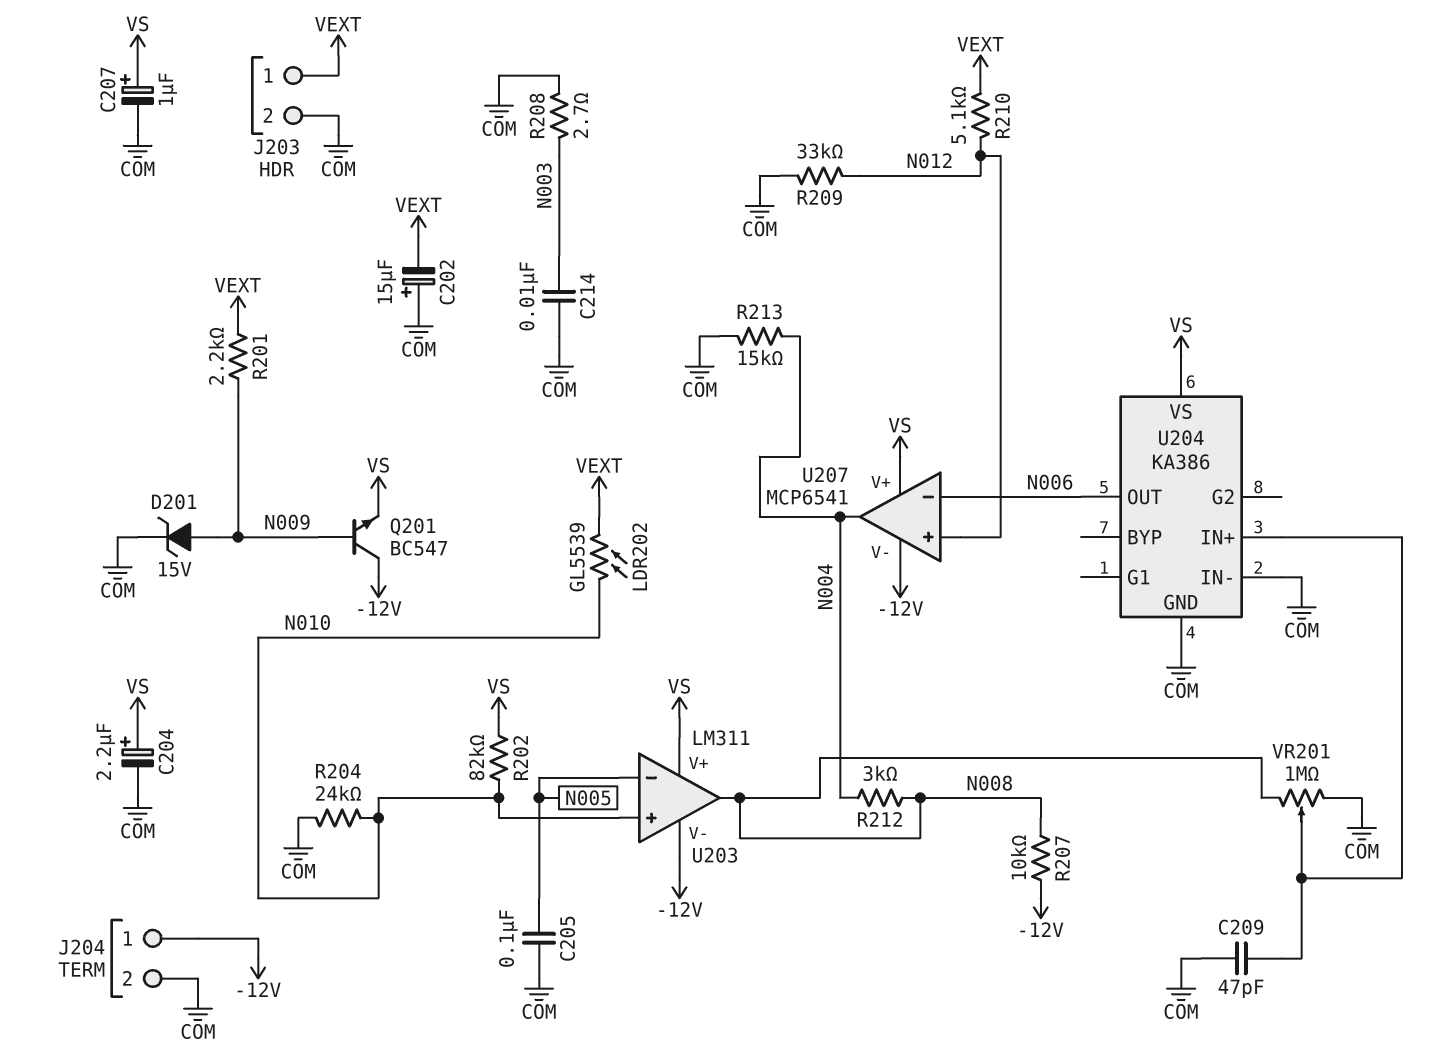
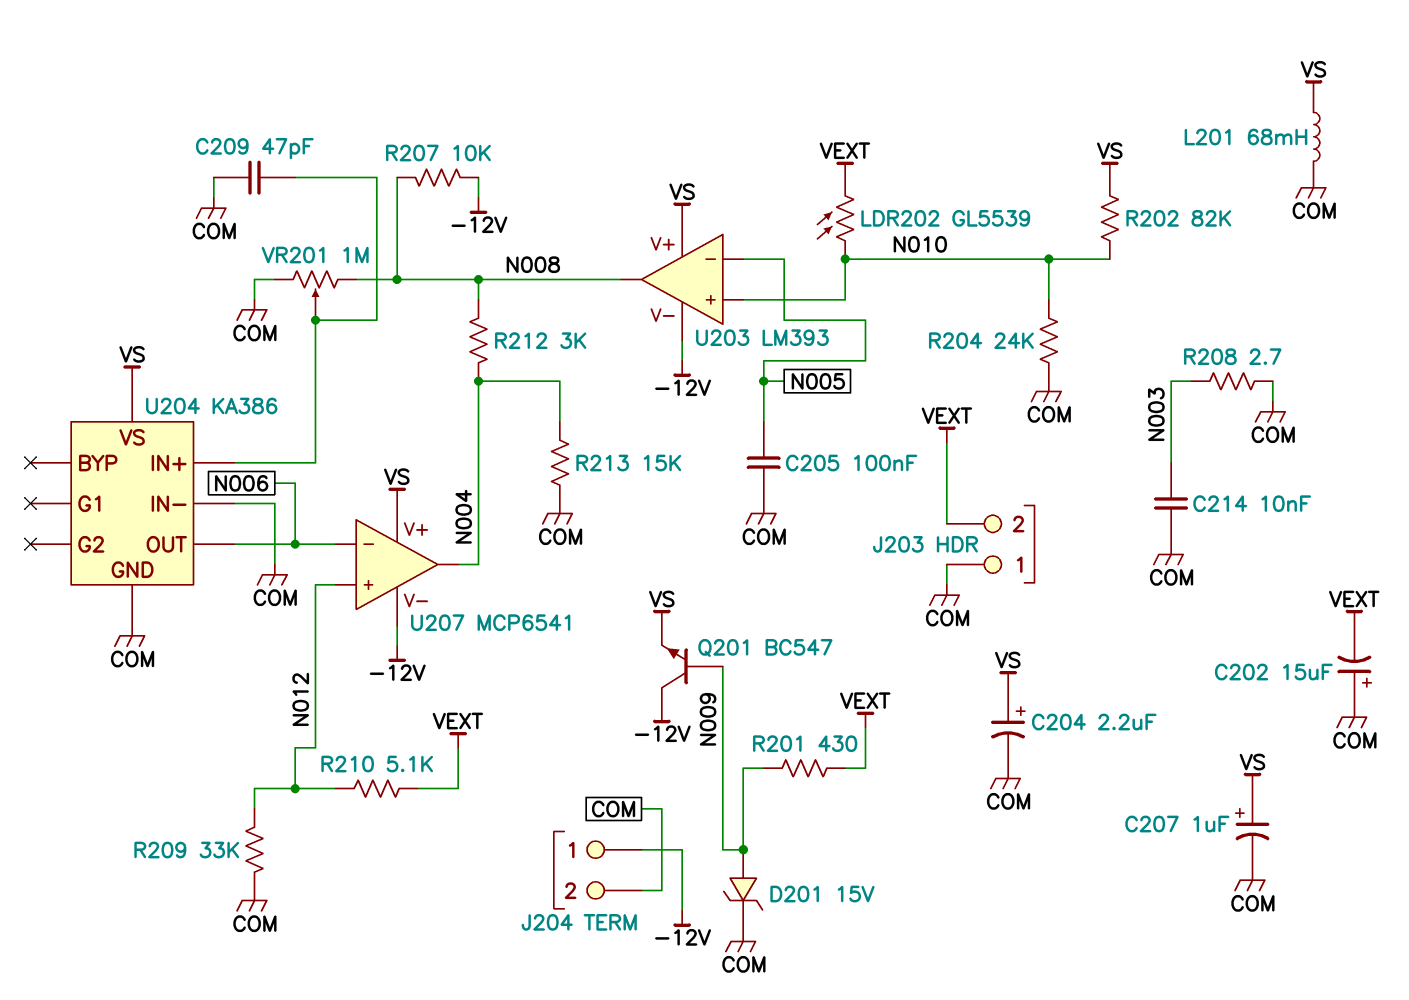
J203 pin 1: VEXT -> COM
J203 pin 2: COM -> VEXT
L201: none -> 68mH (COM, VS)
R201: 2.2k (N009, VEXT) -> 430 (N009, VEXT)
U203: LM311 -> LM393

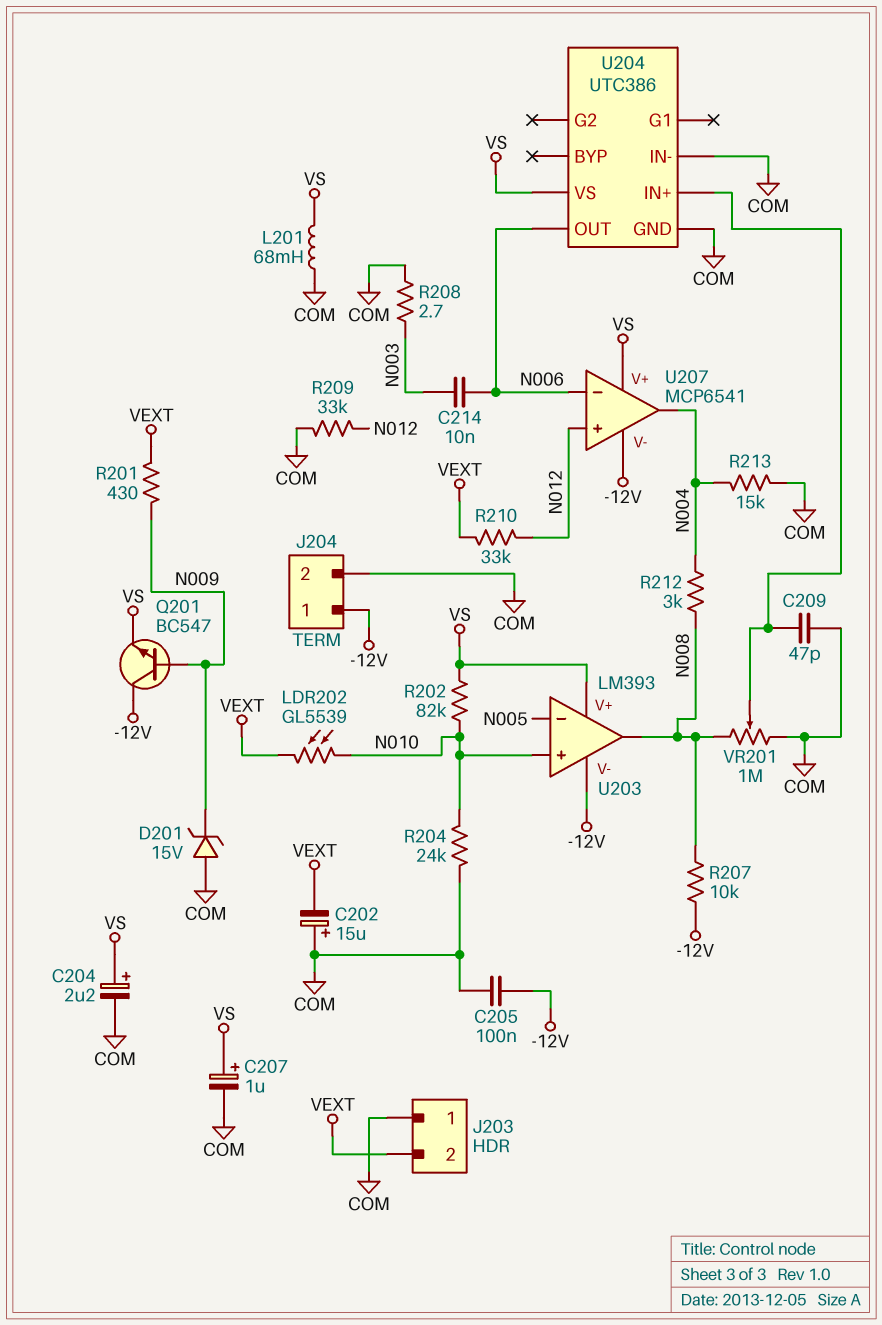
C205: 100nF (COM, N005) -> 100nF (-12V, COM)
C214: 10nF (COM, N003) -> 10nF (N003, N006)
D201: zener 15V (A N009, K COM) -> zener 15V (A COM, K N009)
R210: 5.1k (N012, VEXT) -> 33k (N012, VEXT)
U204: KA386 -> UTC386

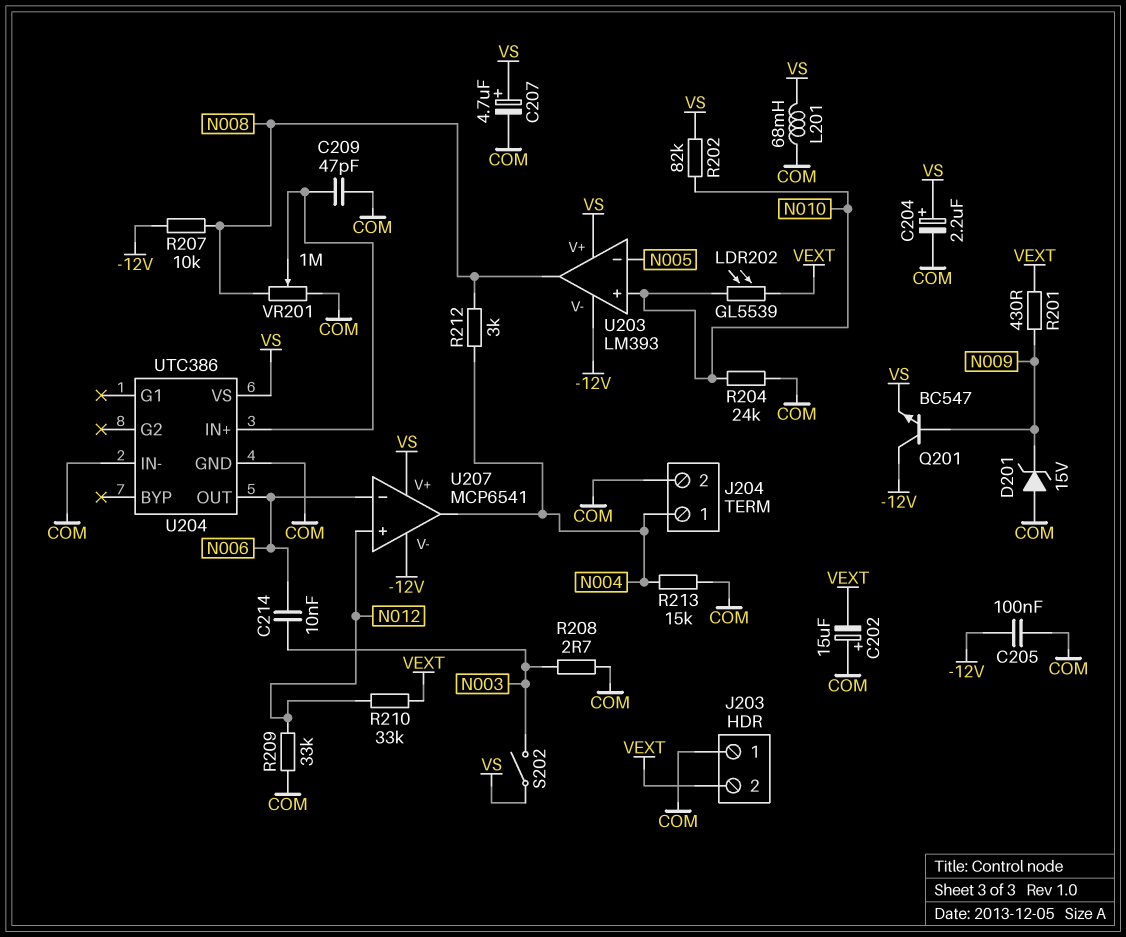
C207: 1uF (plus VS, minus COM) -> 4.7uF (plus VS, minus COM)
J204 pin 1: -12V -> N004
S202: none -> switch (N003, VS)

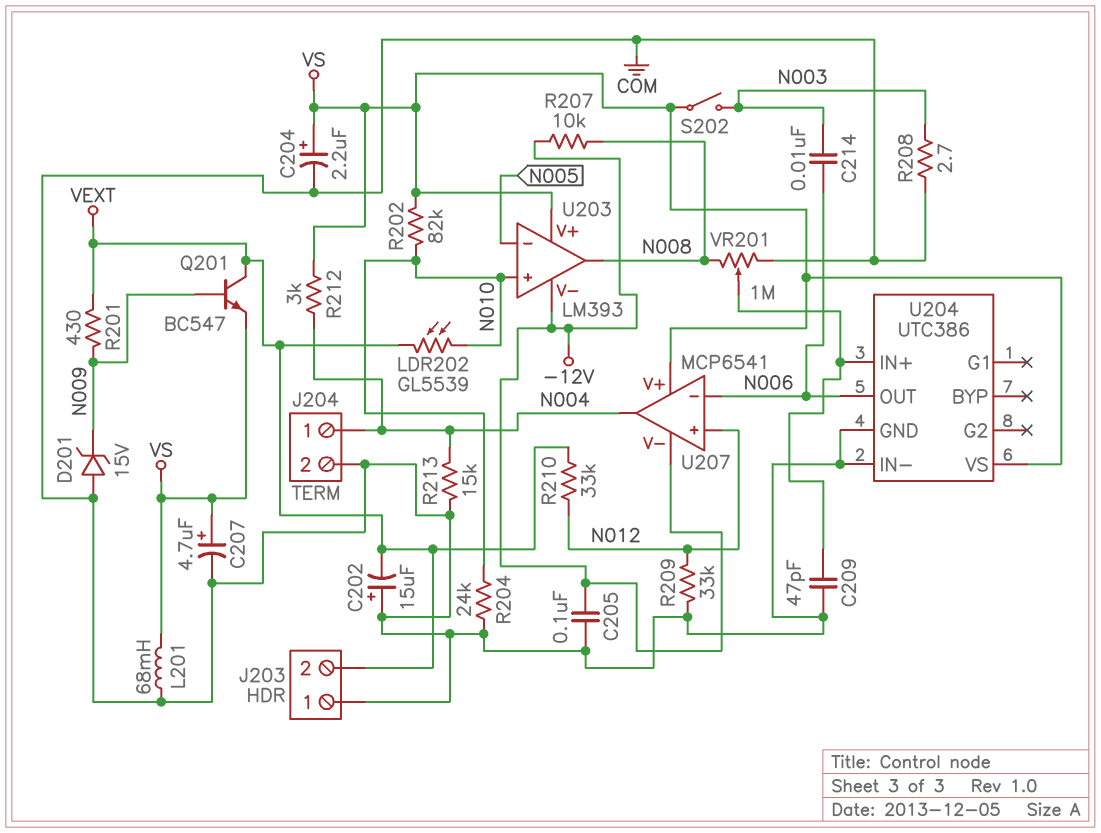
Q201: NPN BC547 (B N009, C -12V, E VS) -> NPN BC547 (B N009, C VEXT, E VS)
R212: 3k (N004, N008) -> 3k (N004, VS)

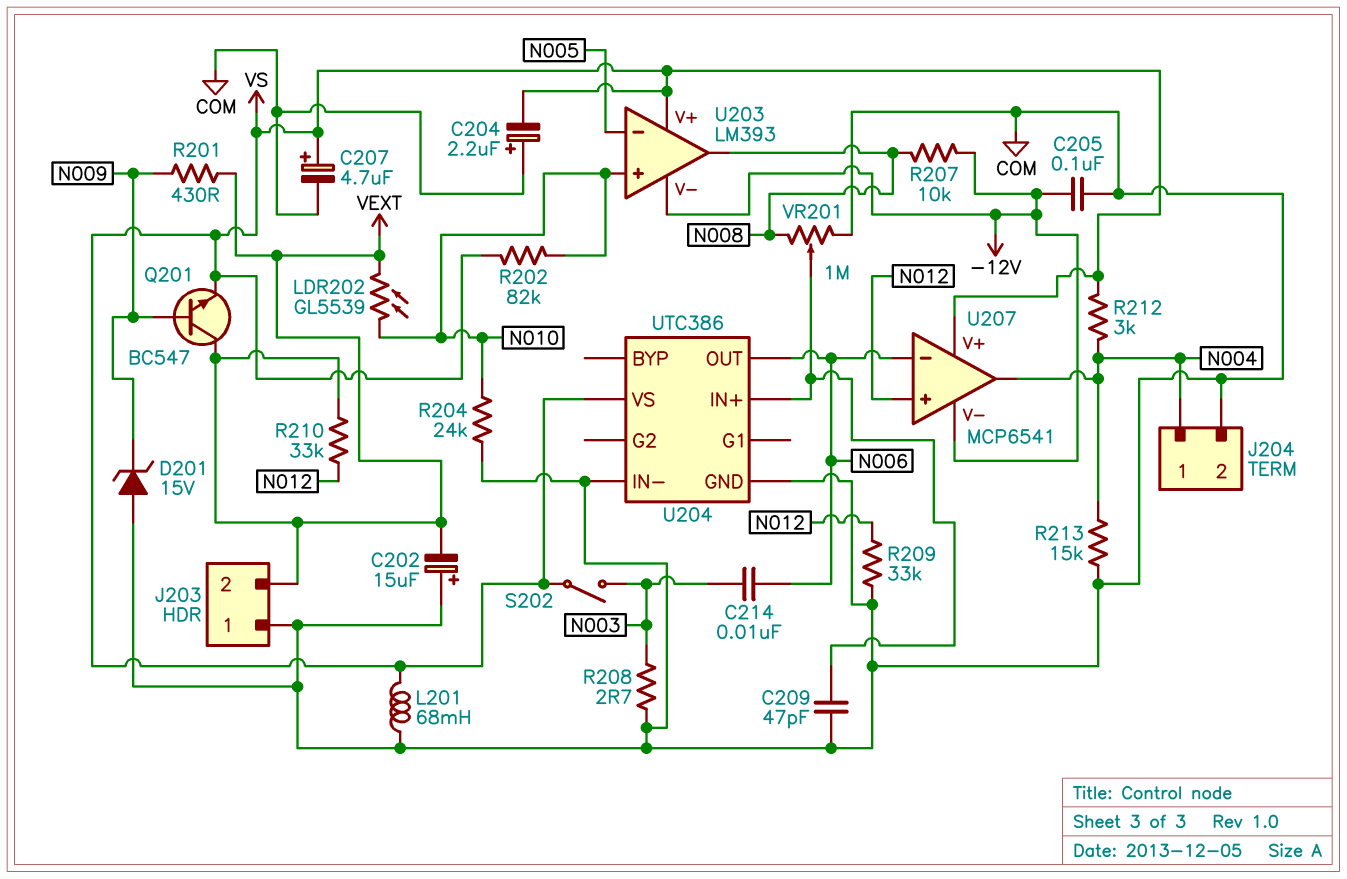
C204: 2.2uF (plus VS, minus COM) -> 2.2uF (plus COM, minus VS)

